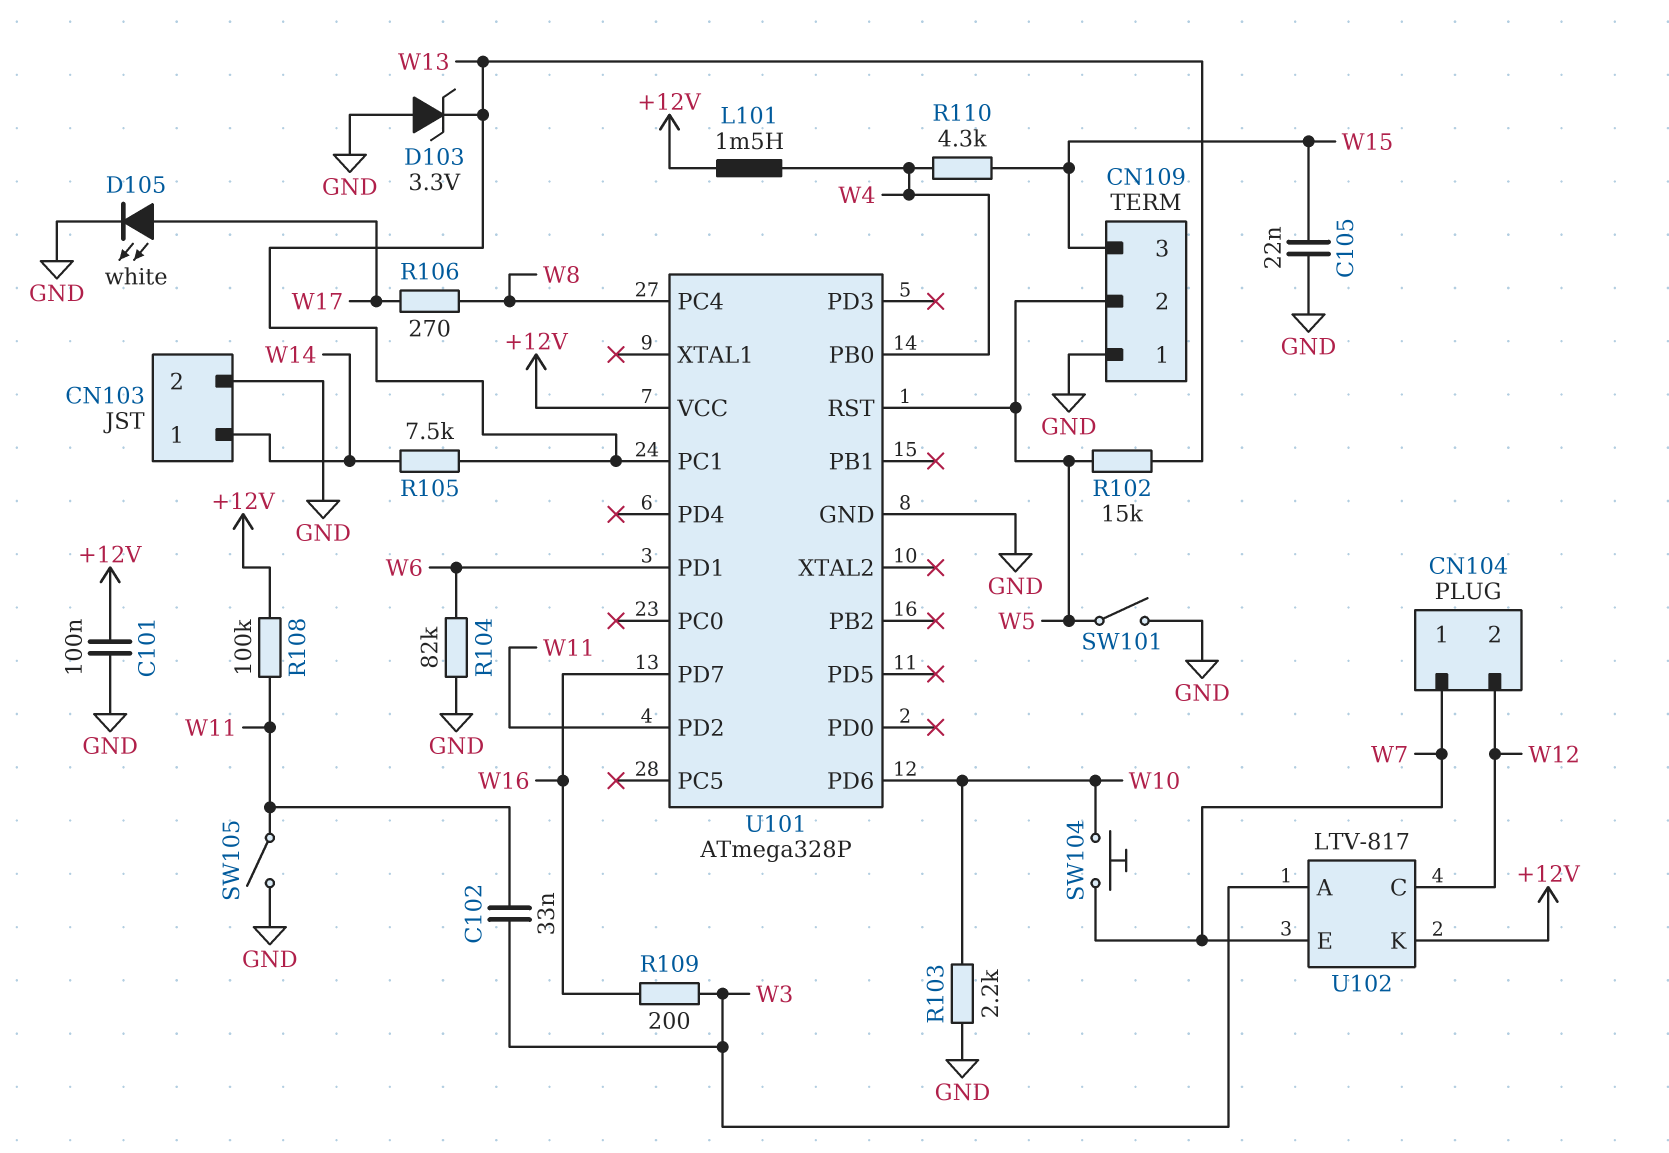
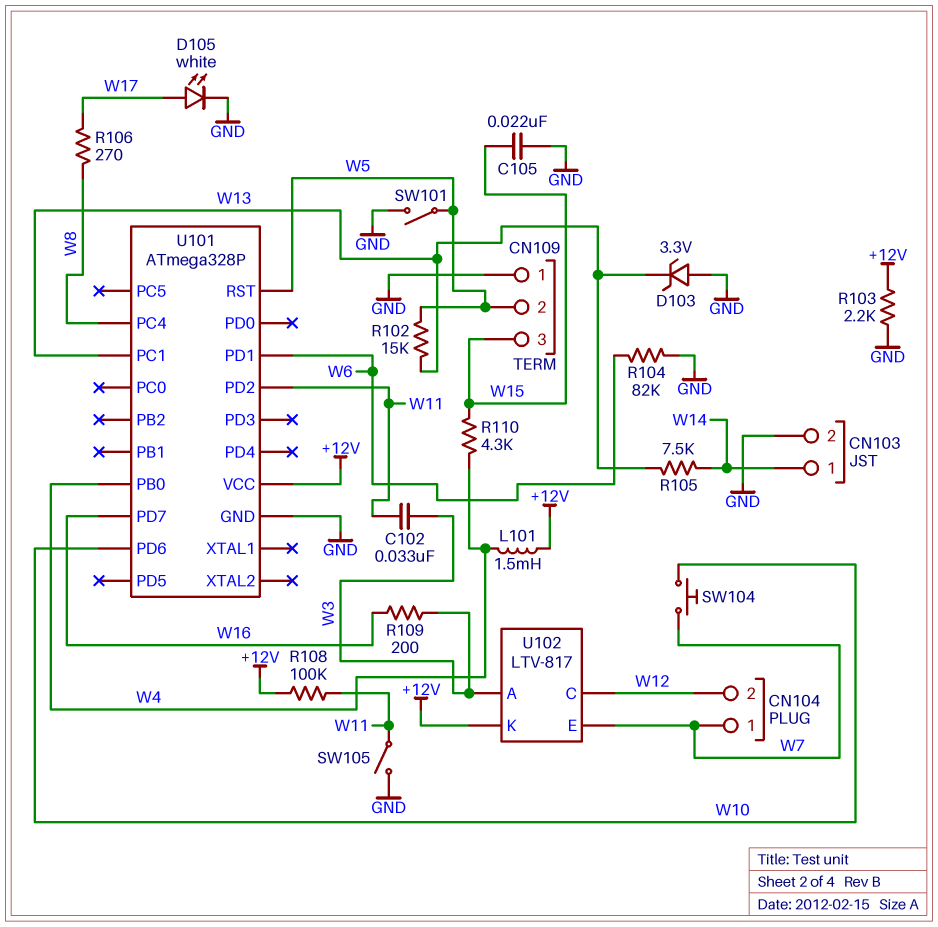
C101: 100nF (+12V, GND) -> none
R103: 2.2k (GND, W10) -> 2.2k (+12V, GND)

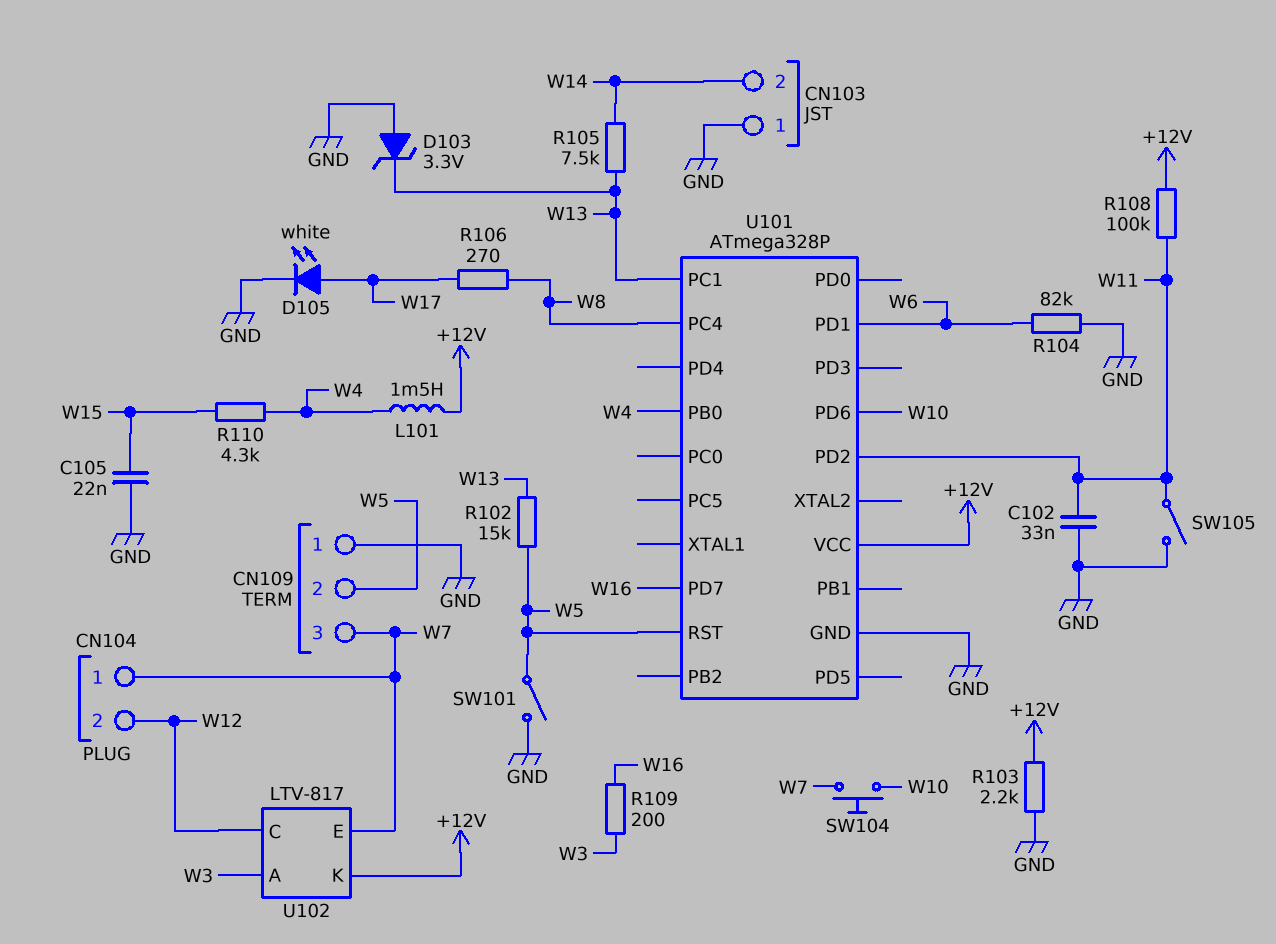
C102: 33nF (W3, W11) -> 33nF (GND, W11)
CN103 pin 1: W14 -> GND
CN103 pin 2: GND -> W14
CN109 pin 3: W15 -> W7

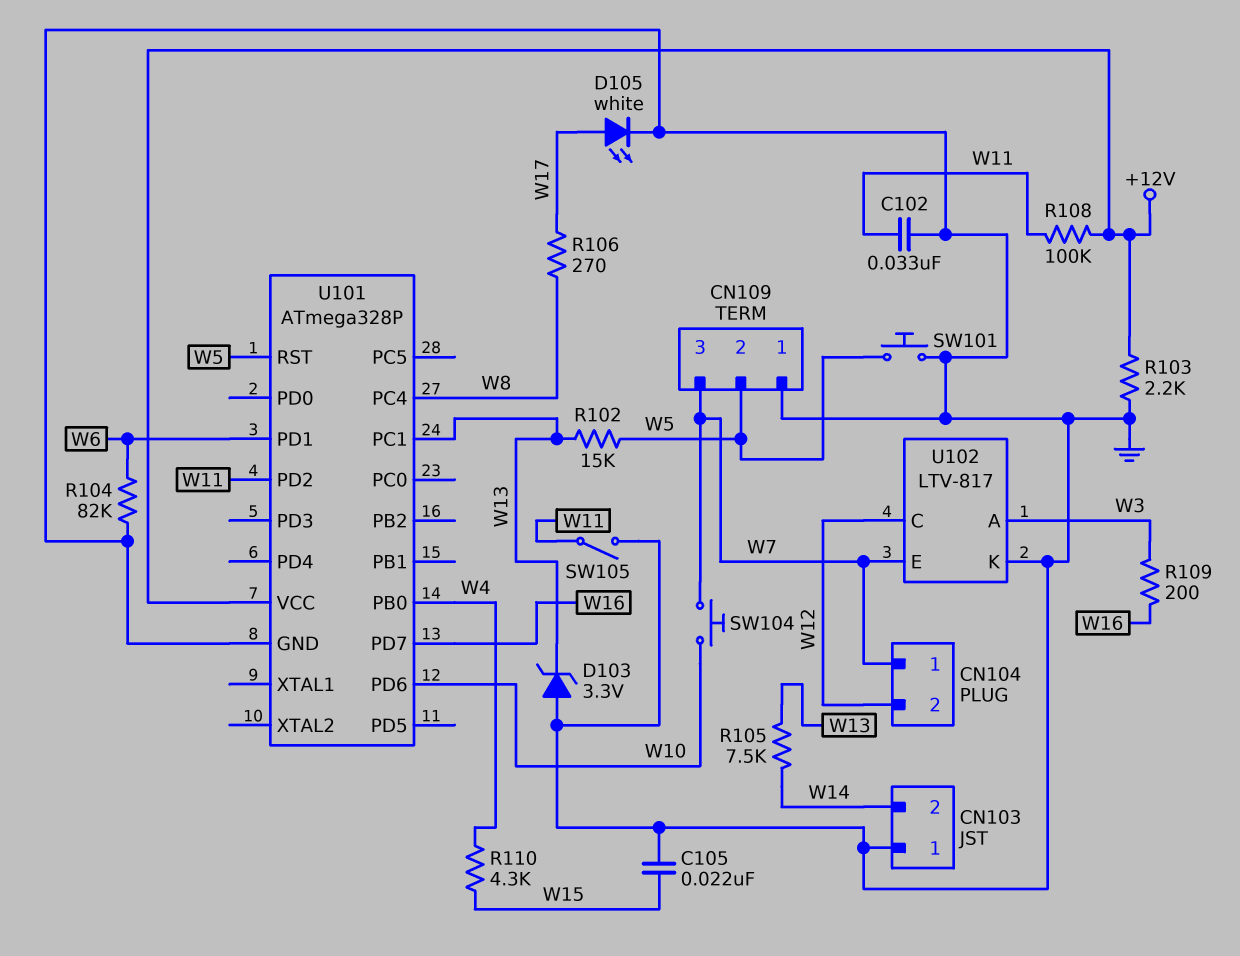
L101: 1.5mH (+12V, W4) -> none
SW101: switch (GND, W5) -> button (GND, W5)
U102 pin K: +12V -> GND

